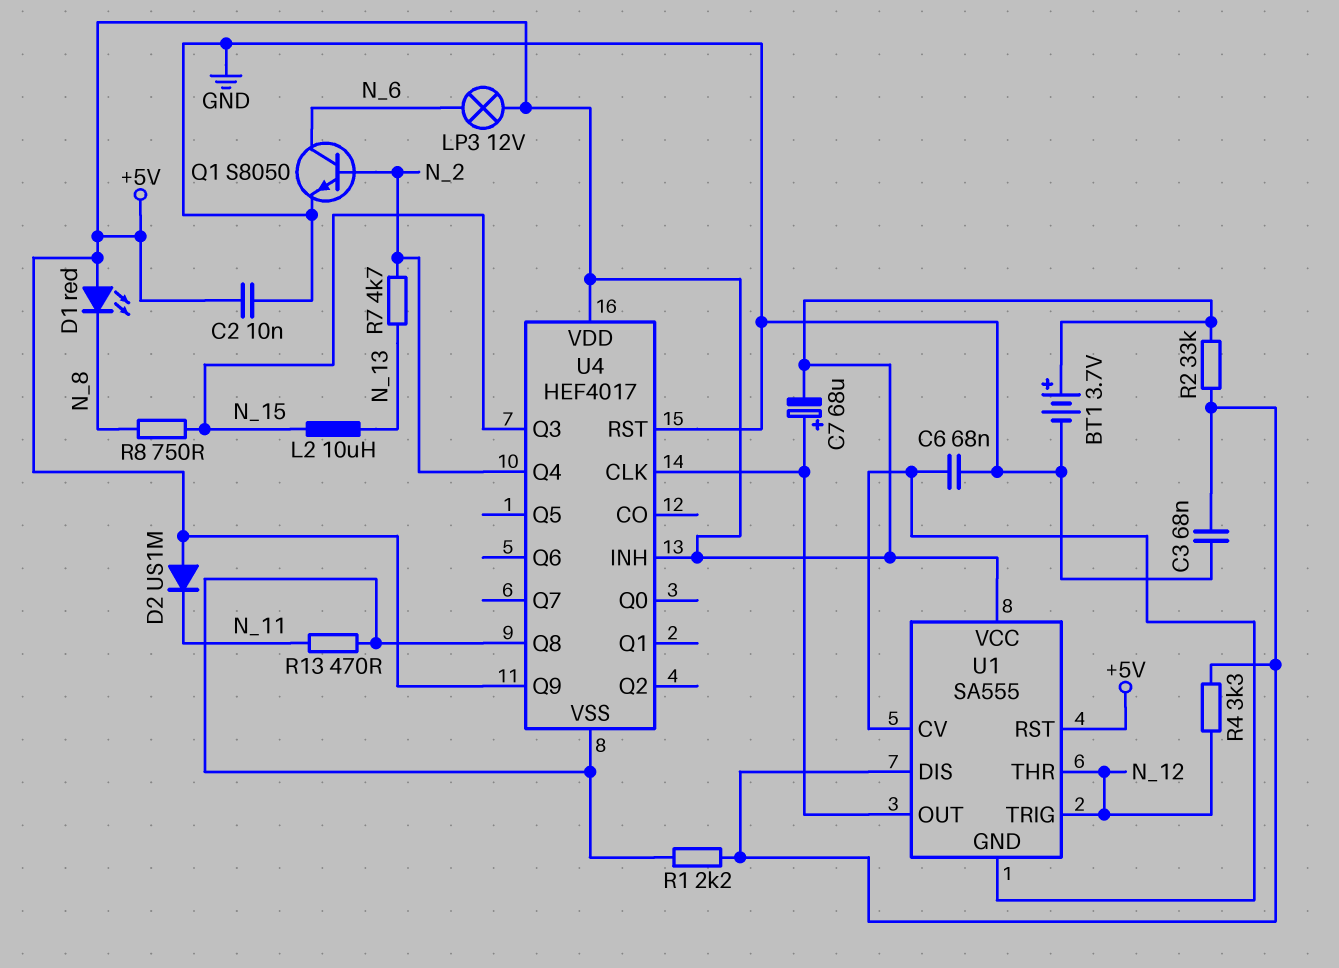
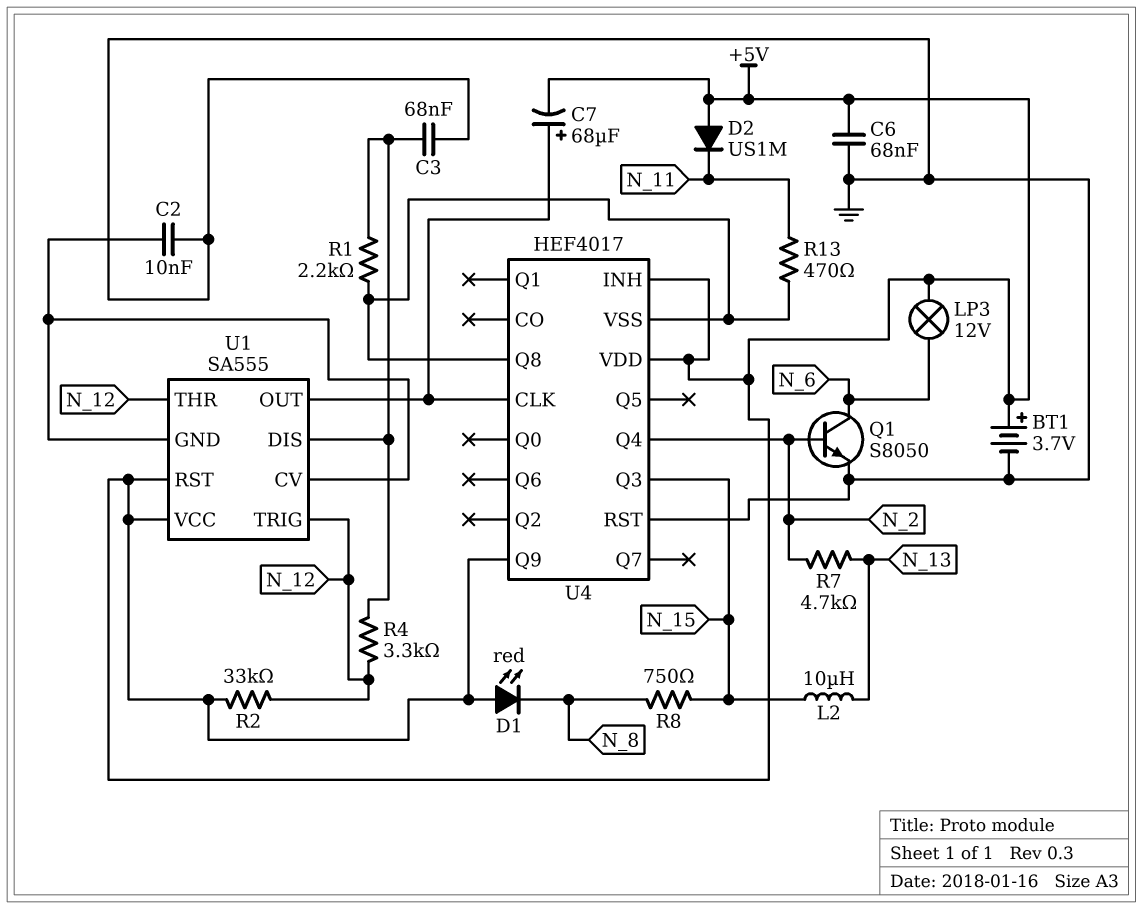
C2: 10nF (+5V, GND) -> 10nF (GND, U1/CV)
C6: 68nF (GND, U1/CV) -> 68nF (+5V, GND)
R2: 33k (+5V, U1/DIS) -> 33k (+5V, N_12)

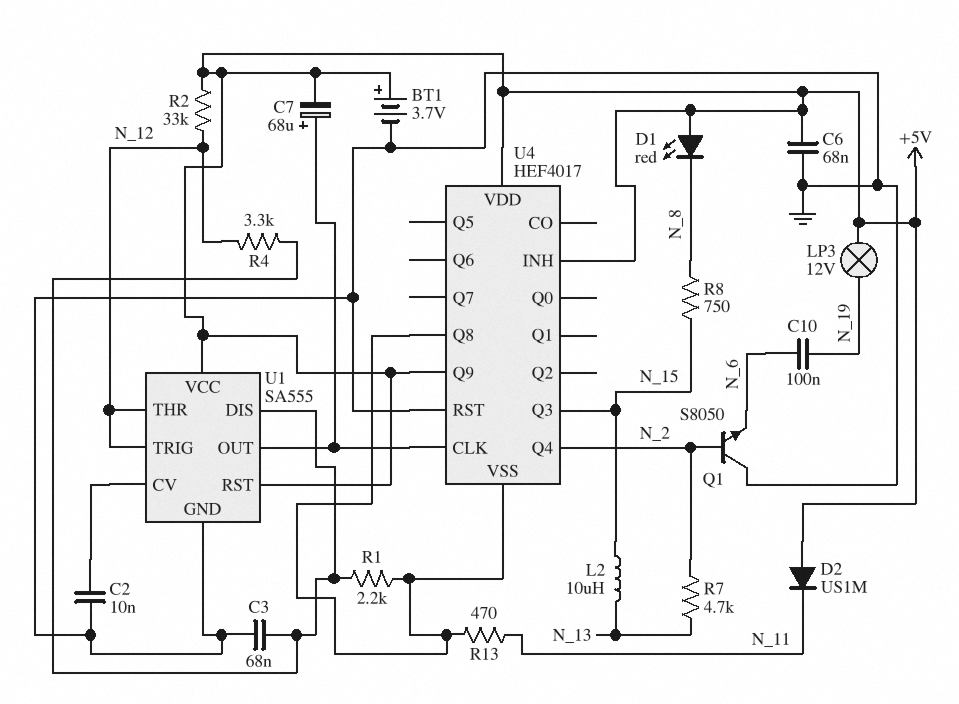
C10: none -> 100nF (N_6, N_19)
LP3: lamp 12V (+5V, N_6) -> lamp 12V (+5V, N_19)
Q1: NPN S8050 (B N_2, C N_6, E GND) -> NPN S8050 (B N_2, C GND, E N_6)
U1 pin GND: U1/CV -> GND

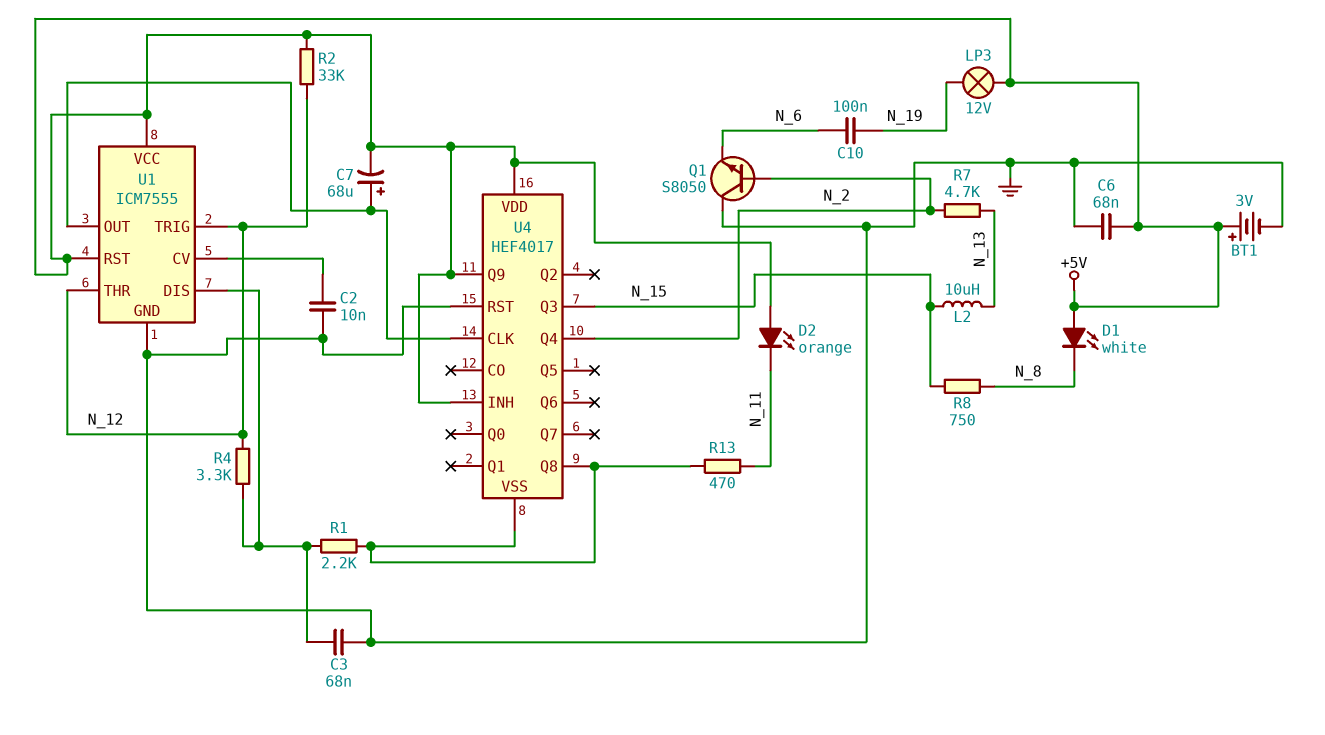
BT1: 3.7V (plus +5V, minus GND) -> 3V (plus +5V, minus GND)
D1: LED red (A +5V, K N_8) -> LED white (A +5V, K N_8)
D2: diode US1M (A +5V, K N_11) -> LED orange (A +5V, K N_11)
U1: SA555 -> ICM7555

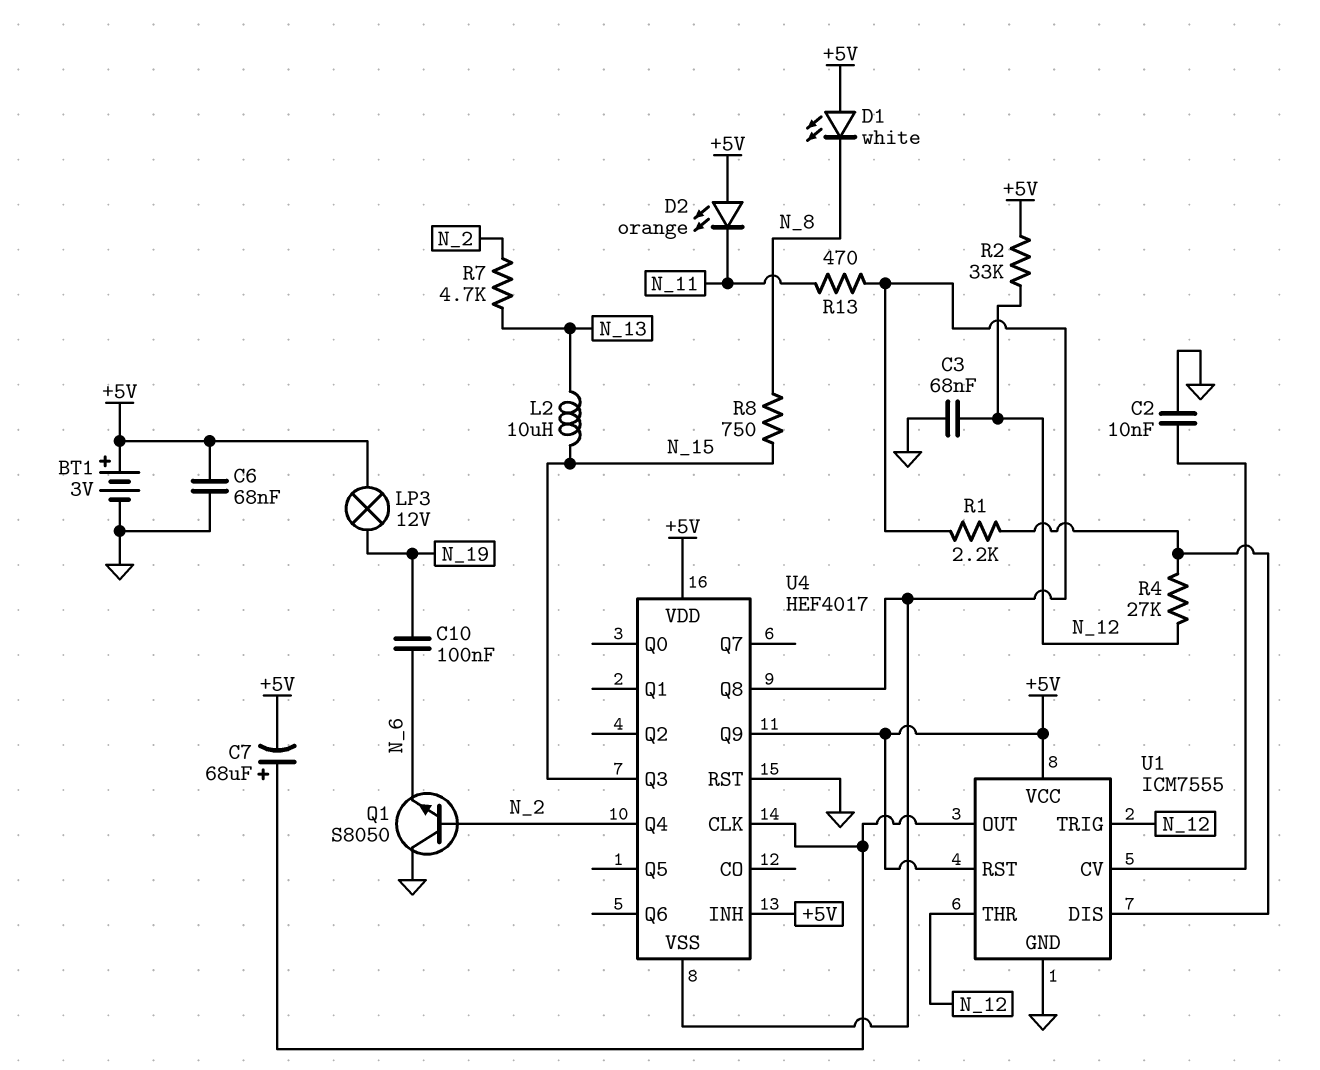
C3: 68nF (GND, U1/DIS) -> 68nF (GND, N_12)
R4: 3.3k (N_12, U1/DIS) -> 27k (N_12, U1/DIS)

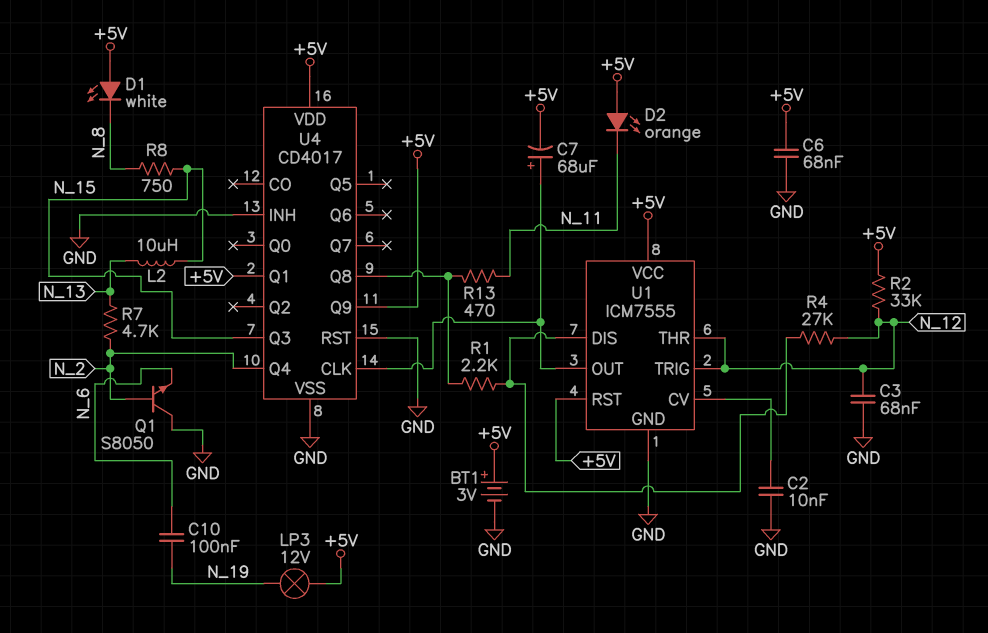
U4: HEF4017 -> CD4017
U4 pin INH: +5V -> GND
U4 pin Q1: none -> +5V
U4 pin VSS: U4/Q8 -> GND

